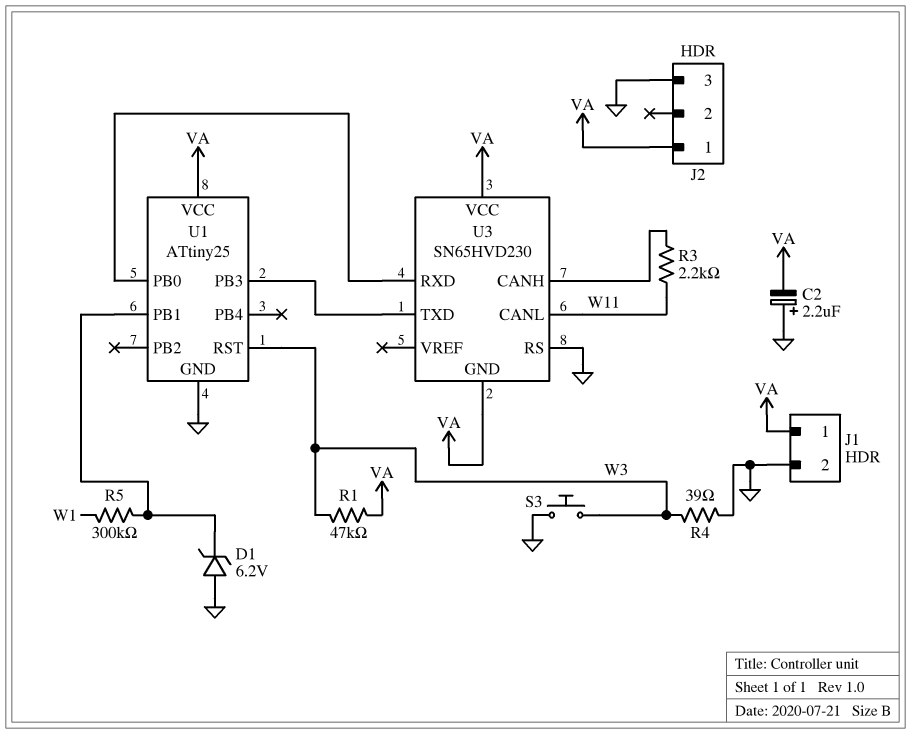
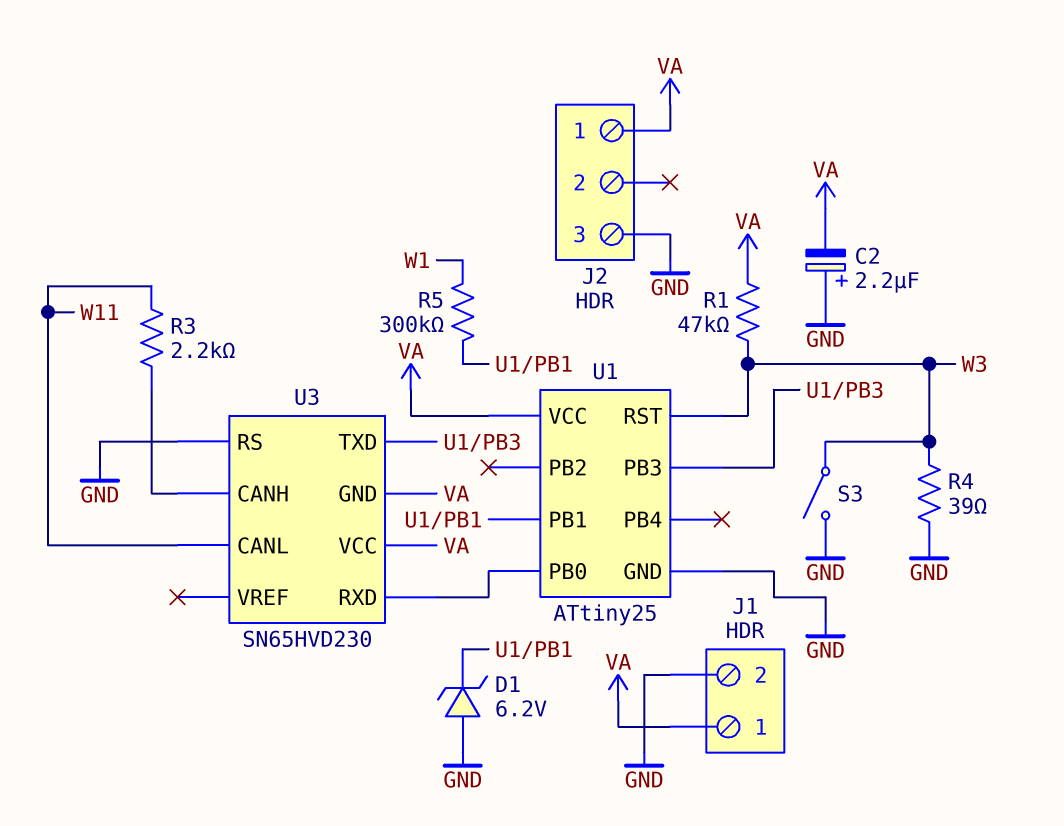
S3: button (GND, W3) -> switch (GND, W3)

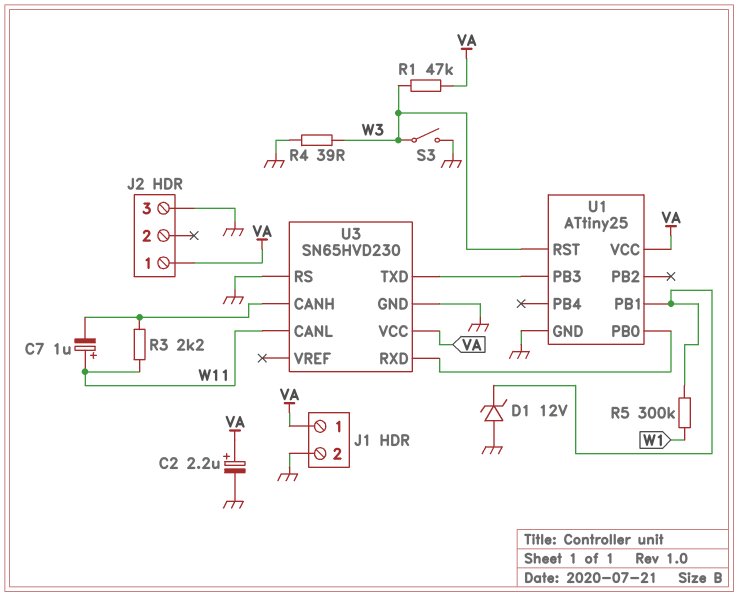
C2: 2.2uF (plus GND, minus VA) -> 2.2uF (plus VA, minus GND)
C7: none -> 1uF (plus W11, minus U3/CANH)
D1: zener 6.2V (A GND, K U1/PB1) -> zener 12V (A GND, K U1/PB1)
U3 pin GND: VA -> GND

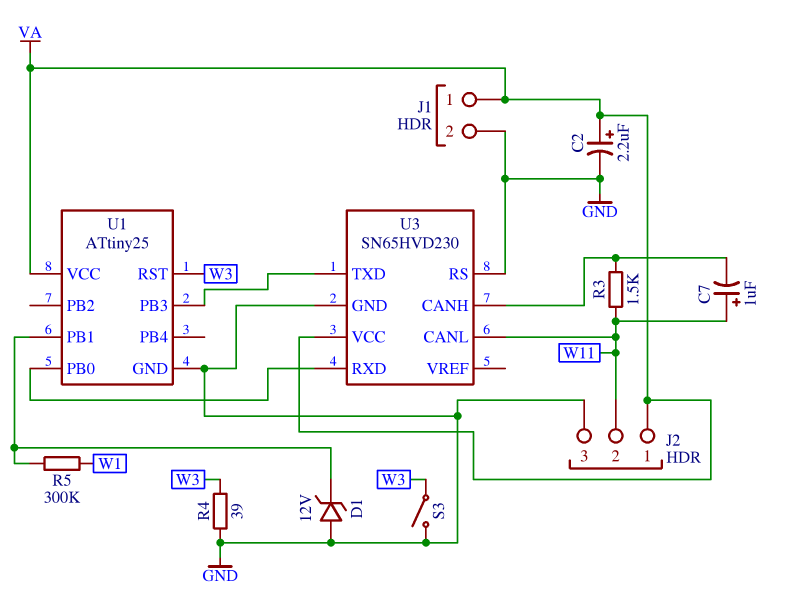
J2 pin 2: none -> W11
R1: 47k (VA, W3) -> none
R3: 2.2k (U3/CANH, W11) -> 1.5k (U3/CANH, W11)

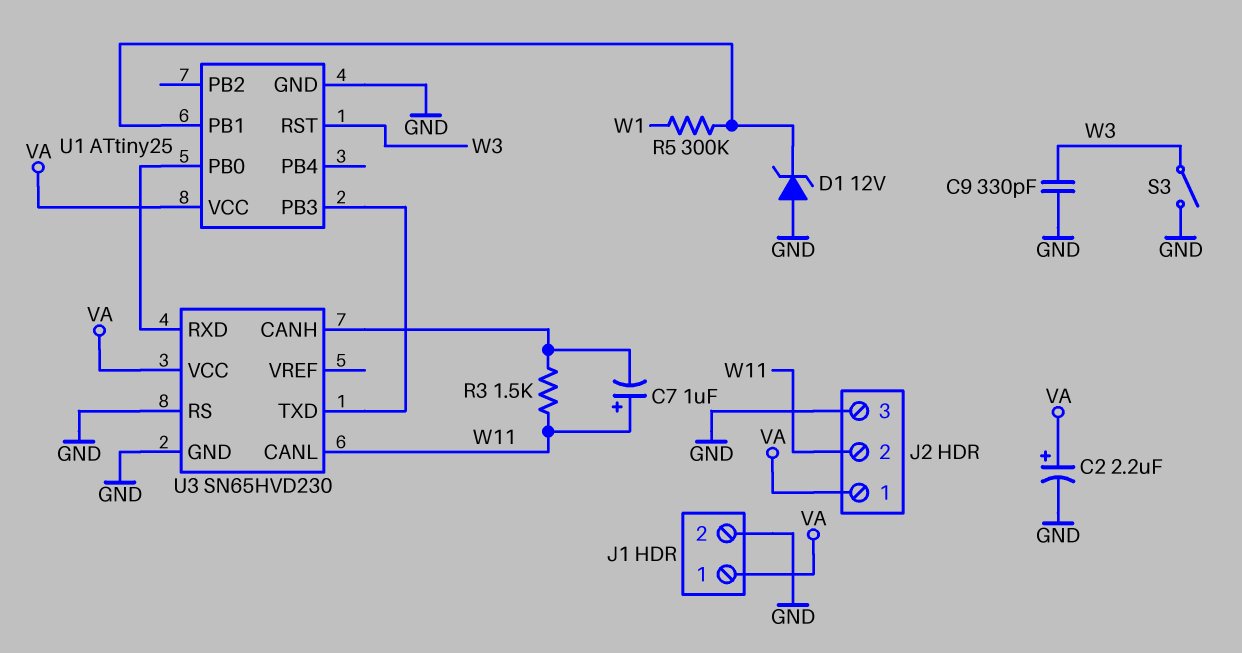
C9: none -> 330pF (GND, W3)
R4: 39 (GND, W3) -> none

